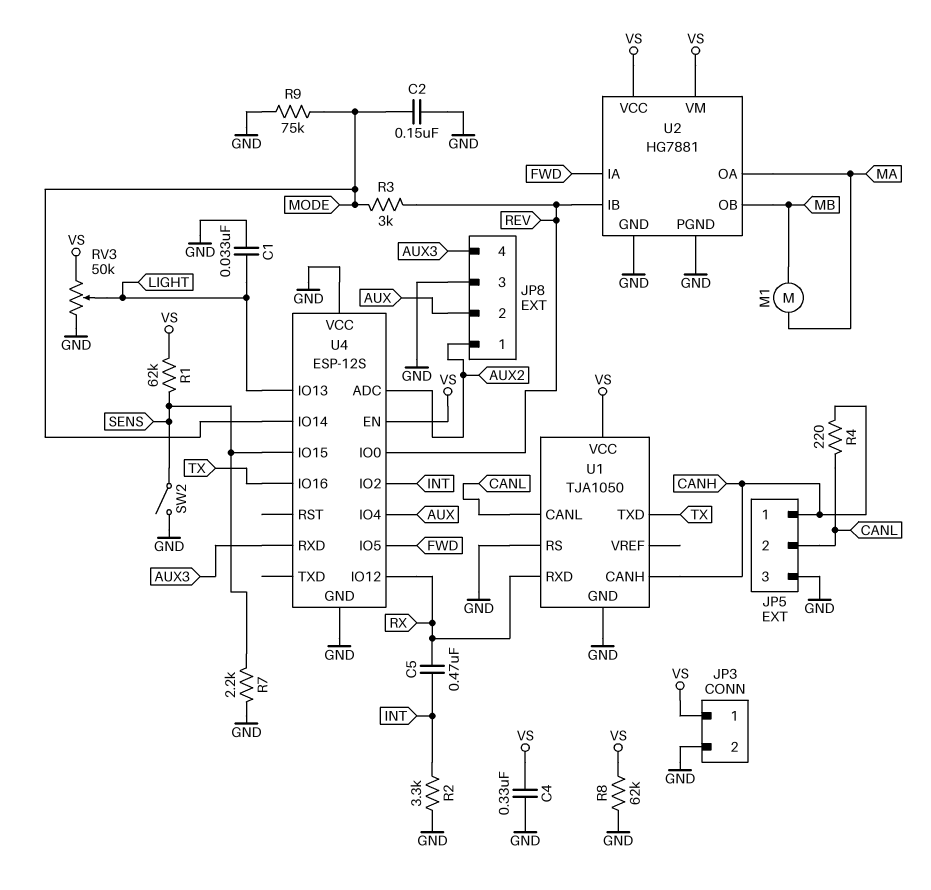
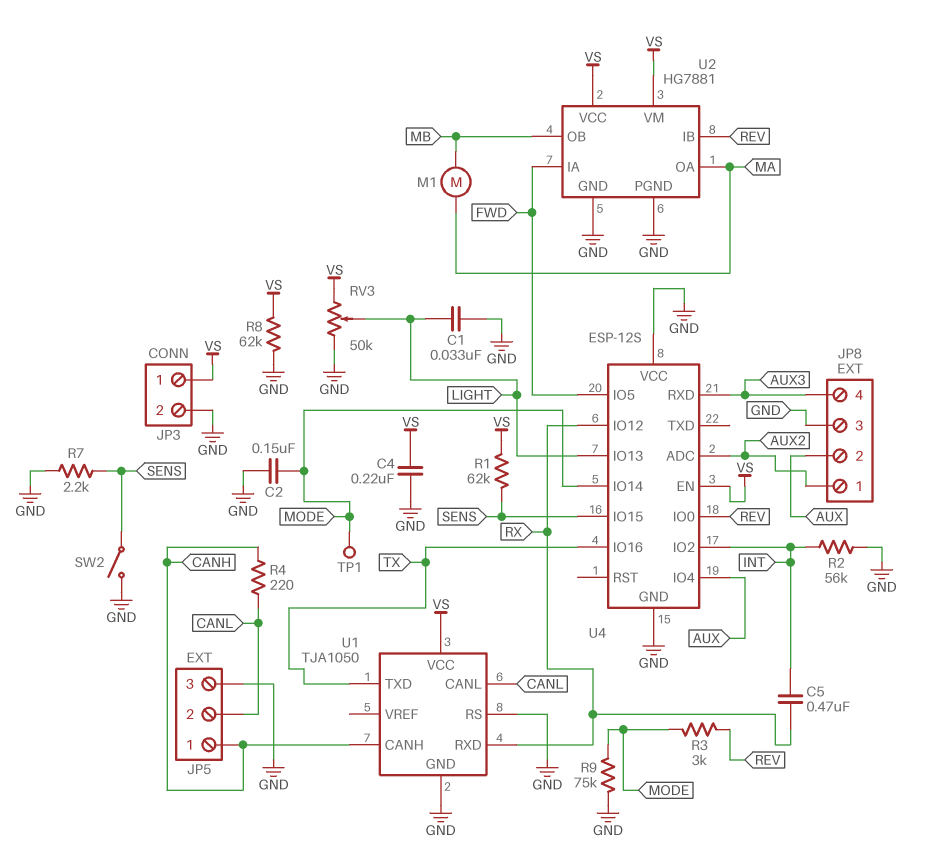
C4: 330nF (GND, VS) -> 220nF (GND, VS)
R2: 3.3k (GND, INT) -> 56k (GND, INT)
TP1: none -> test point (MODE)

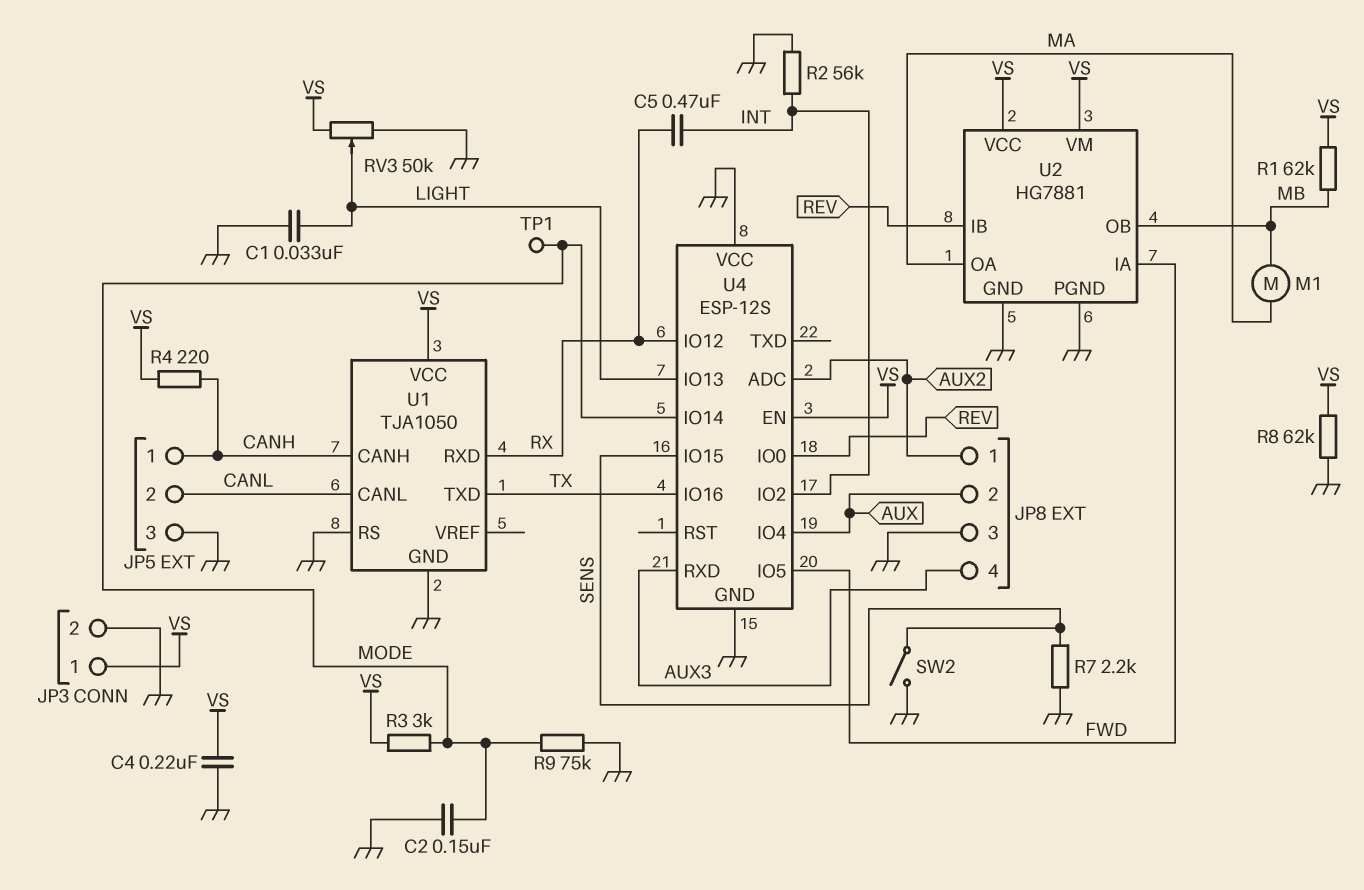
R1: 62k (SENS, VS) -> 62k (MB, VS)
R3: 3k (MODE, REV) -> 3k (MODE, VS)
R4: 220 (CANH, CANL) -> 220 (CANH, VS)

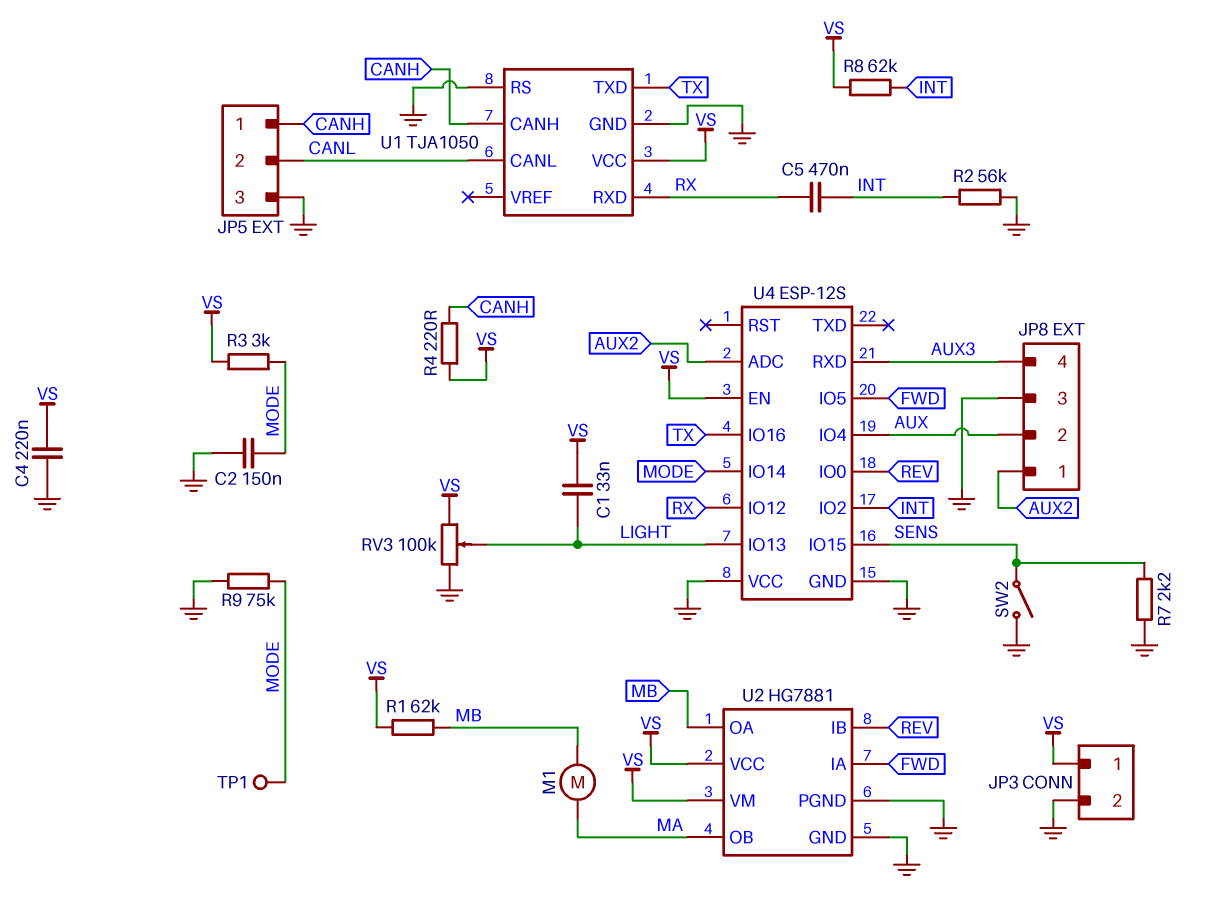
C1: 33nF (GND, LIGHT) -> 33nF (LIGHT, VS)
R8: 62k (GND, VS) -> 62k (INT, VS)
RV3: 50k (GND, VS, wiper LIGHT) -> 100k (GND, VS, wiper LIGHT)
U2 pin OA: MA -> MB
U2 pin OB: MB -> MA

